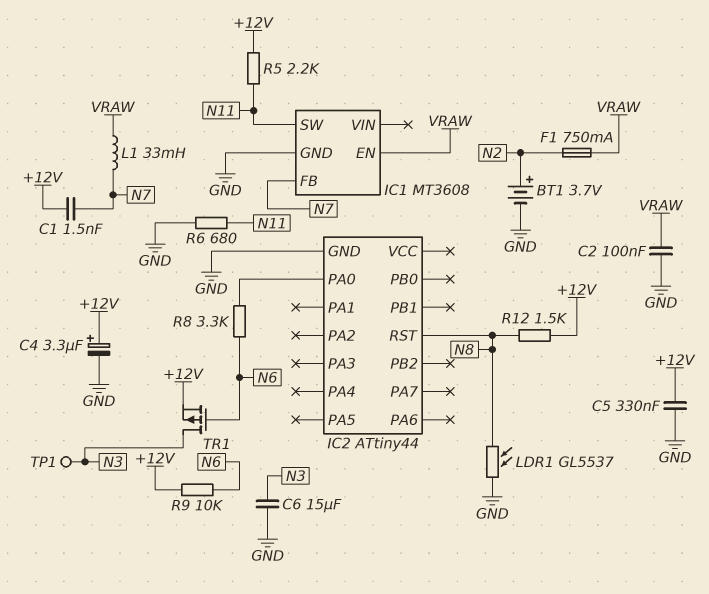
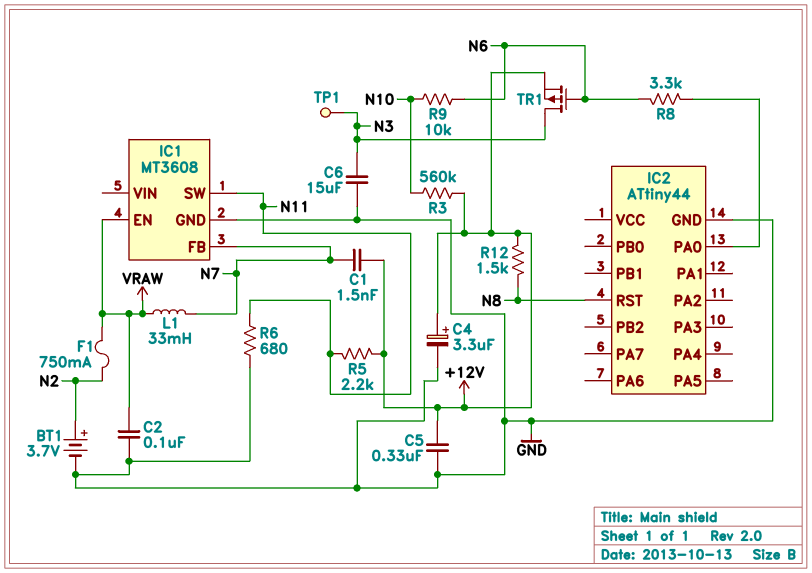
LDR1: GL5537 (GND, N8) -> none
R3: none -> 560k (+12V, N10)
R9: 10k (+12V, N6) -> 10k (N6, N10)

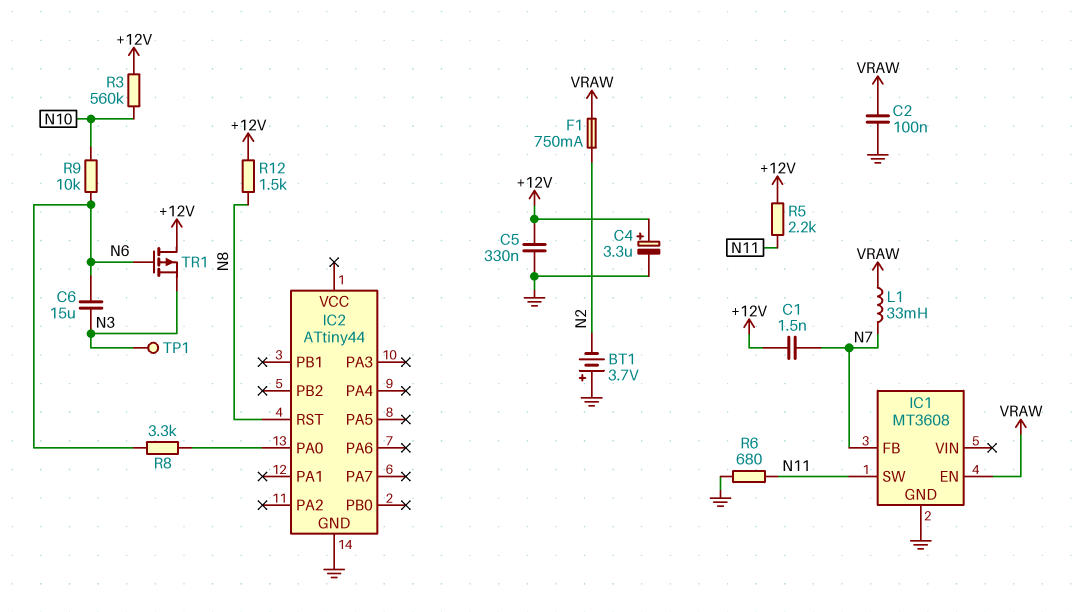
BT1: 3.7V (plus N2, minus GND) -> 3.7V (plus GND, minus N2)
C6: 15uF (GND, N3) -> 15uF (N3, N6)
TR1: PMOS (G N6, D N3, S +12V) -> PMOS (G N6, D +12V, S N3)

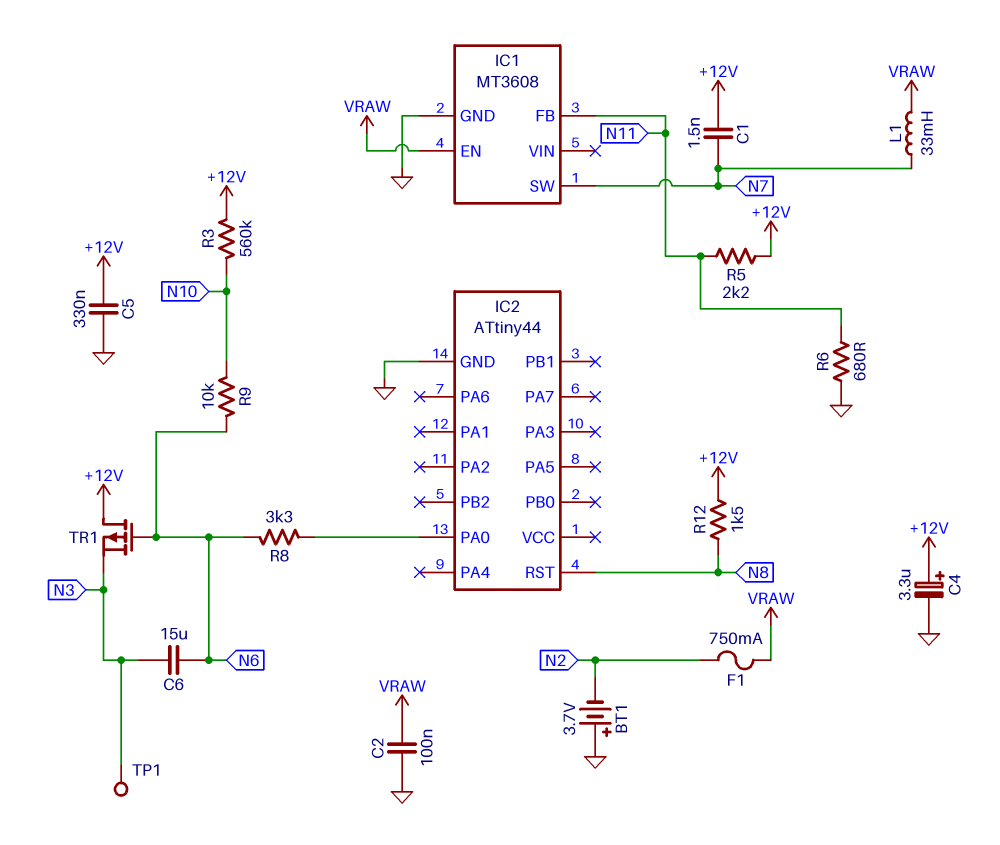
IC1 pin FB: N7 -> N11
IC1 pin SW: N11 -> N7

